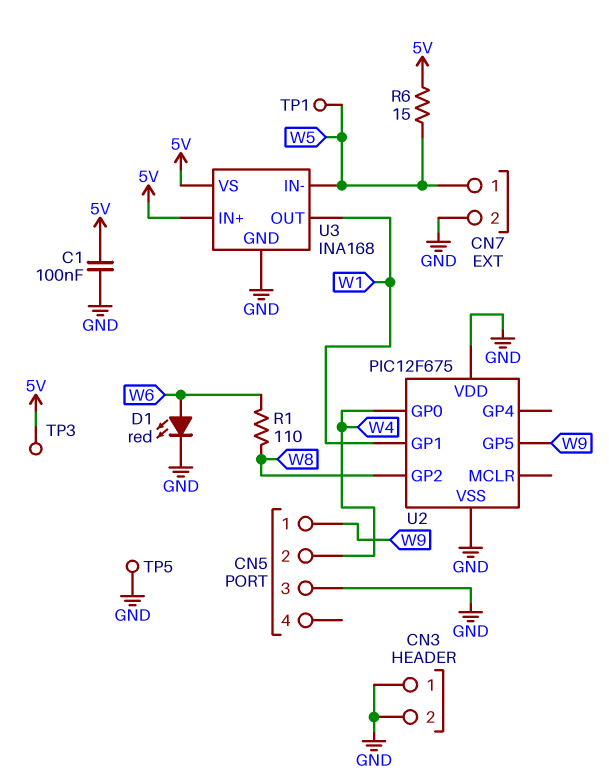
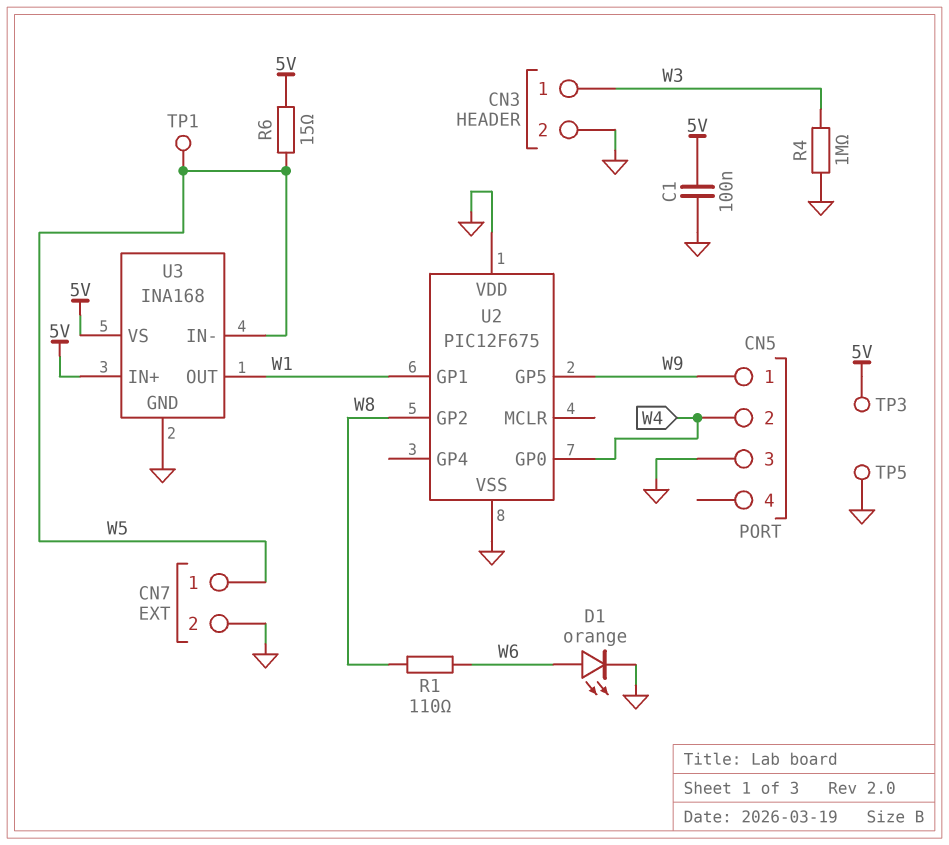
CN3 pin 1: GND -> W3
D1: LED red (A W6, K GND) -> LED orange (A W6, K GND)
R4: none -> 1M (GND, W3)

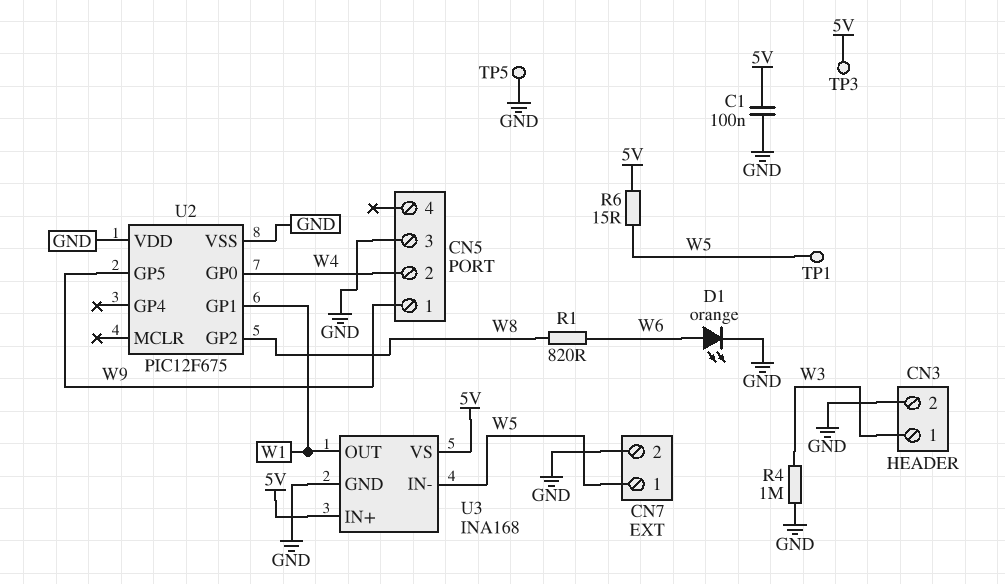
R1: 110 (W6, W8) -> 820 (W6, W8)

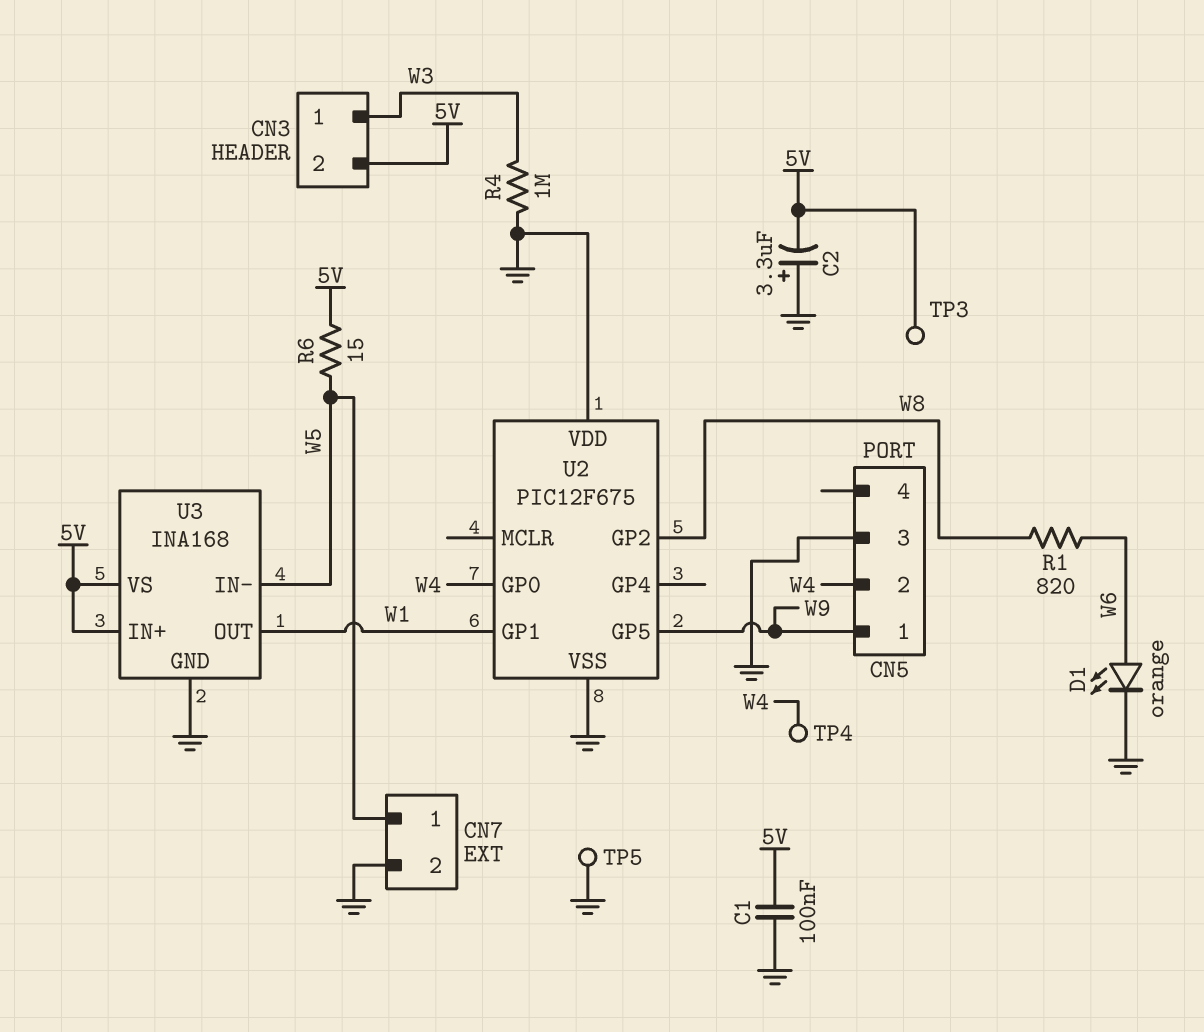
C2: none -> 3.3uF (plus GND, minus 5V)
CN3 pin 2: GND -> 5V
TP1: test point (W5) -> none
TP4: none -> test point (W4)

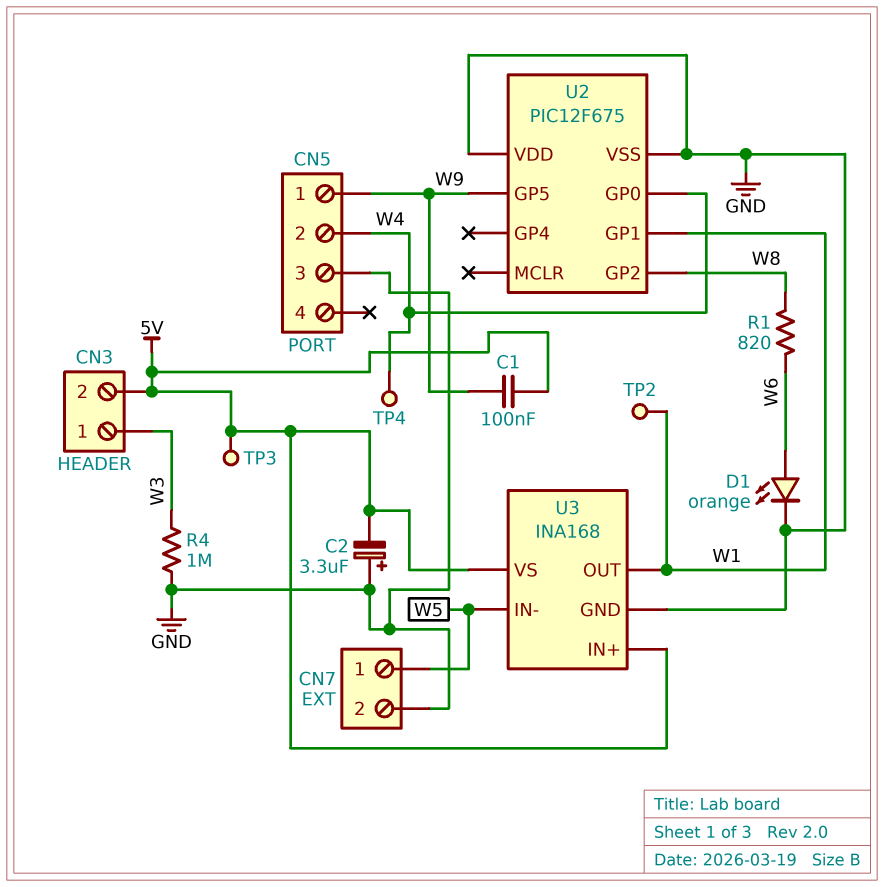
C1: 100nF (5V, GND) -> 100nF (5V, W9)
R6: 15 (5V, W5) -> none
TP2: none -> test point (W1)
TP5: test point (GND) -> none

